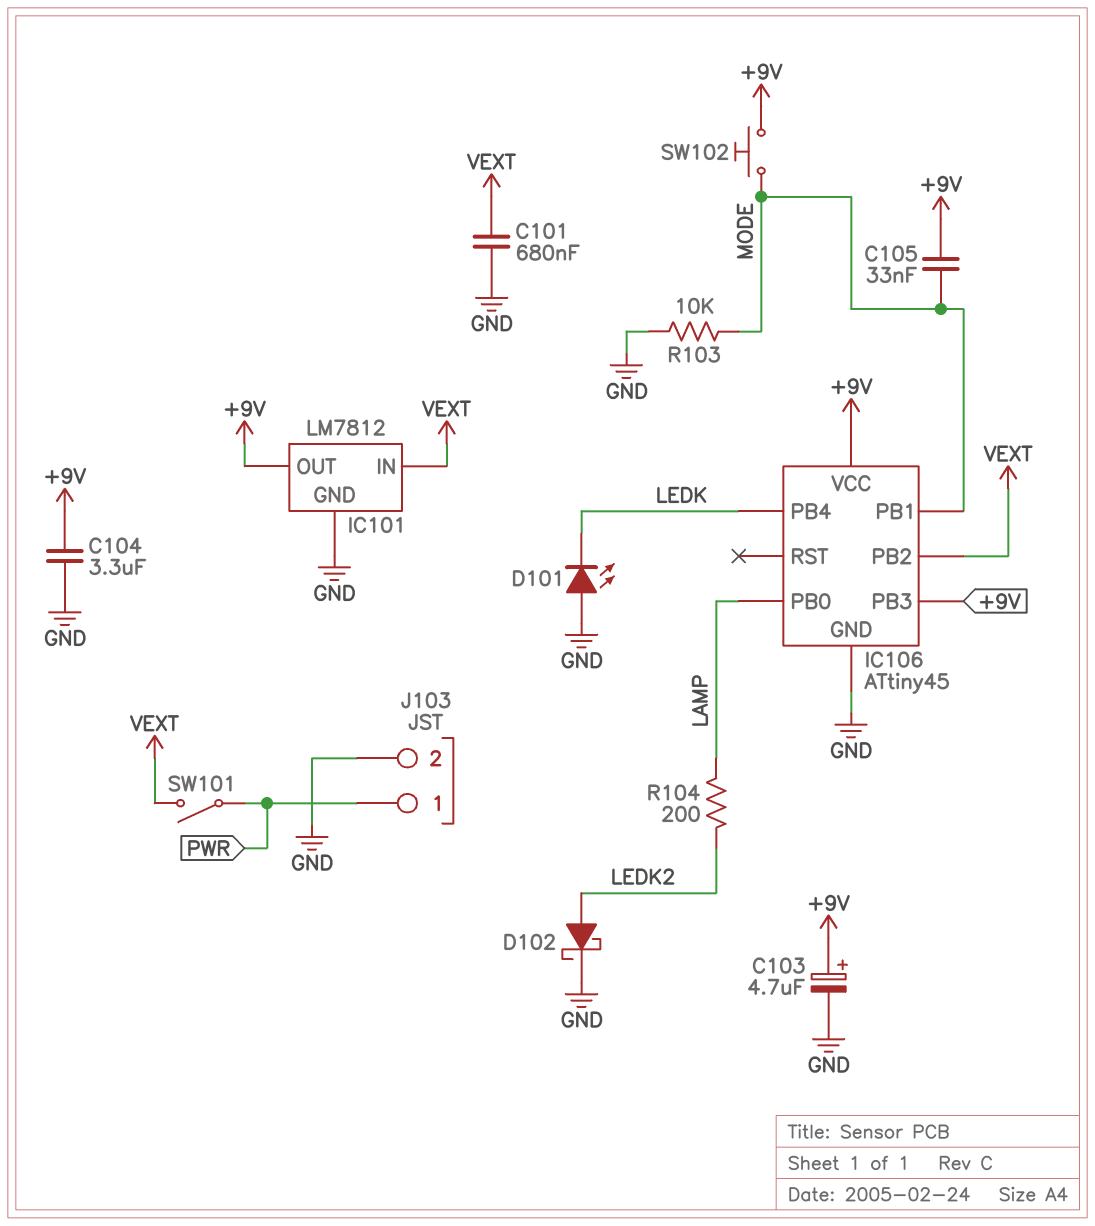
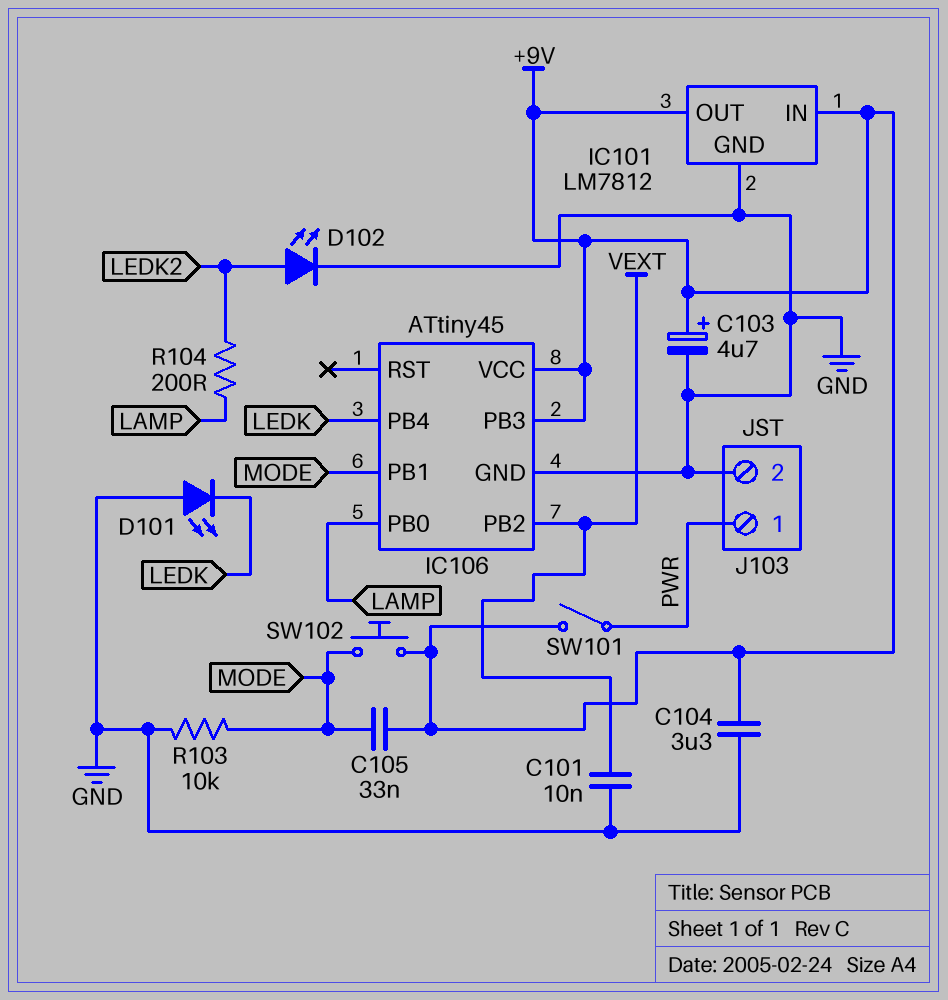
C101: 680nF (GND, VEXT) -> 10nF (GND, VEXT)
D102: schottky (A LEDK2, K GND) -> LED (A LEDK2, K GND)
IC101 pin IN: VEXT -> +9V
SW101: switch (PWR, VEXT) -> switch (+9V, PWR)

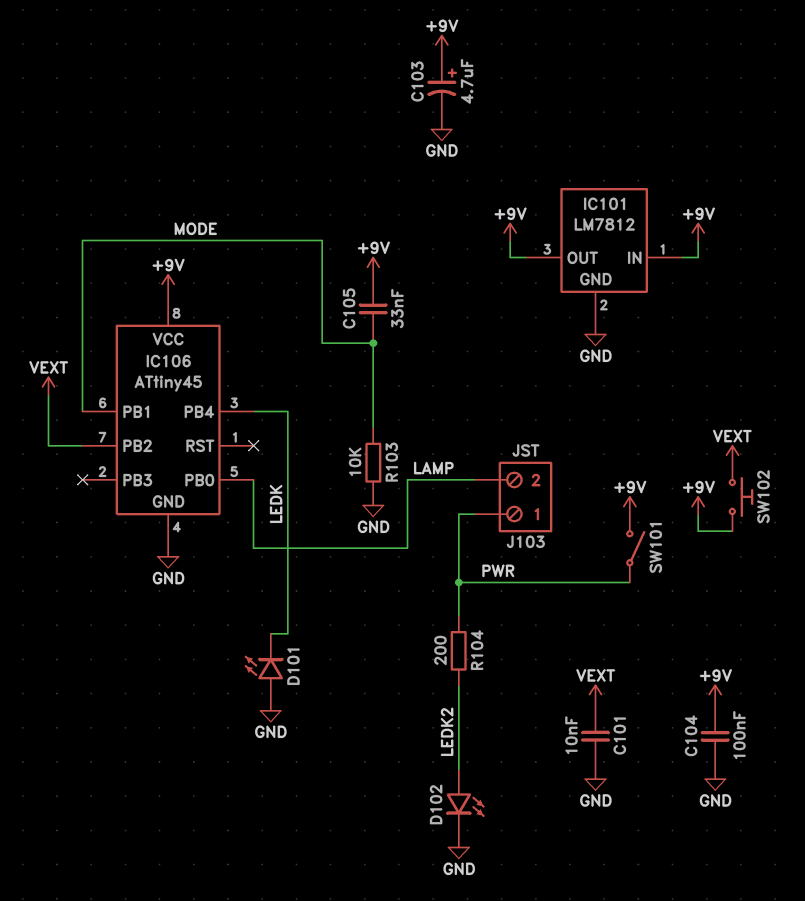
C104: 3.3uF (+9V, GND) -> 100nF (+9V, GND)
IC106 pin PB3: +9V -> none
J103 pin 2: GND -> LAMP
R104: 200 (LAMP, LEDK2) -> 200 (LEDK2, PWR)
SW102: button (+9V, MODE) -> button (+9V, VEXT)

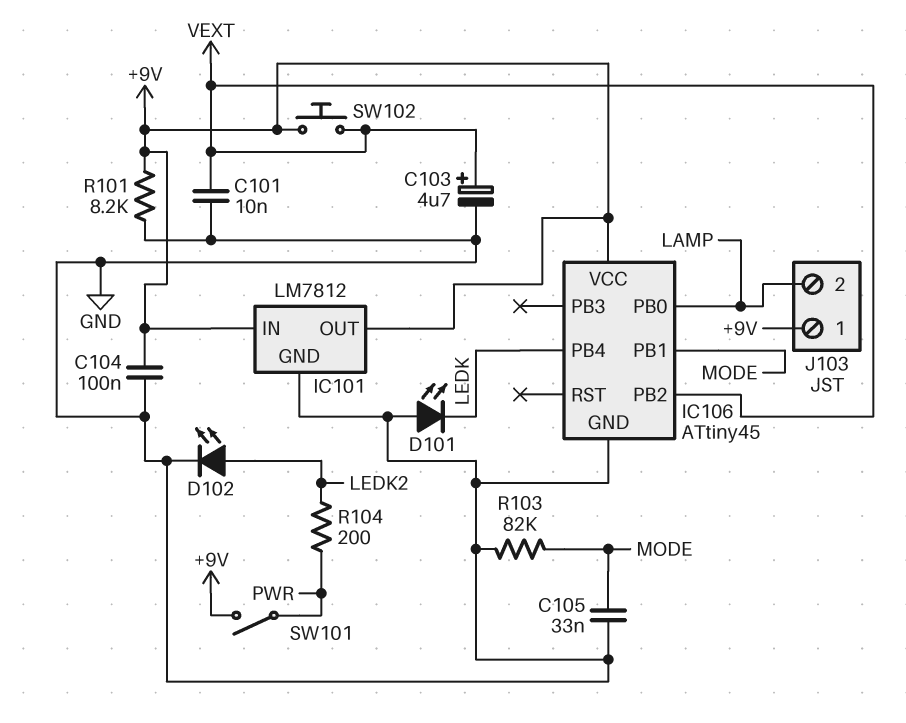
C103: 4.7uF (plus +9V, minus GND) -> 4.7uF (plus VEXT, minus GND)
C105: 33nF (+9V, MODE) -> 33nF (GND, MODE)
J103 pin 1: PWR -> +9V
R101: none -> 8.2k (+9V, GND)
R103: 10k (GND, MODE) -> 82k (GND, MODE)

